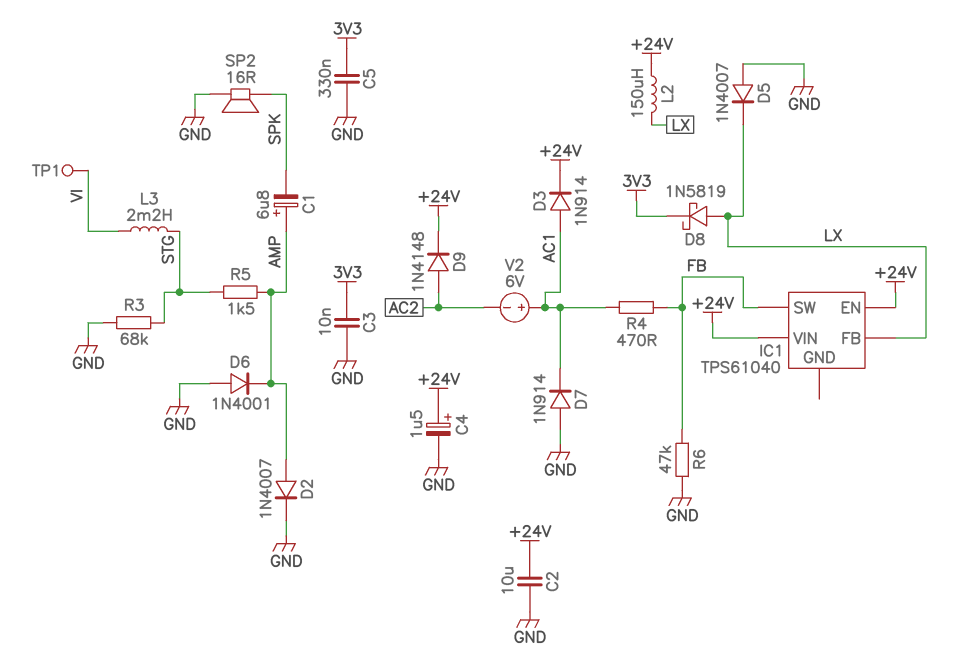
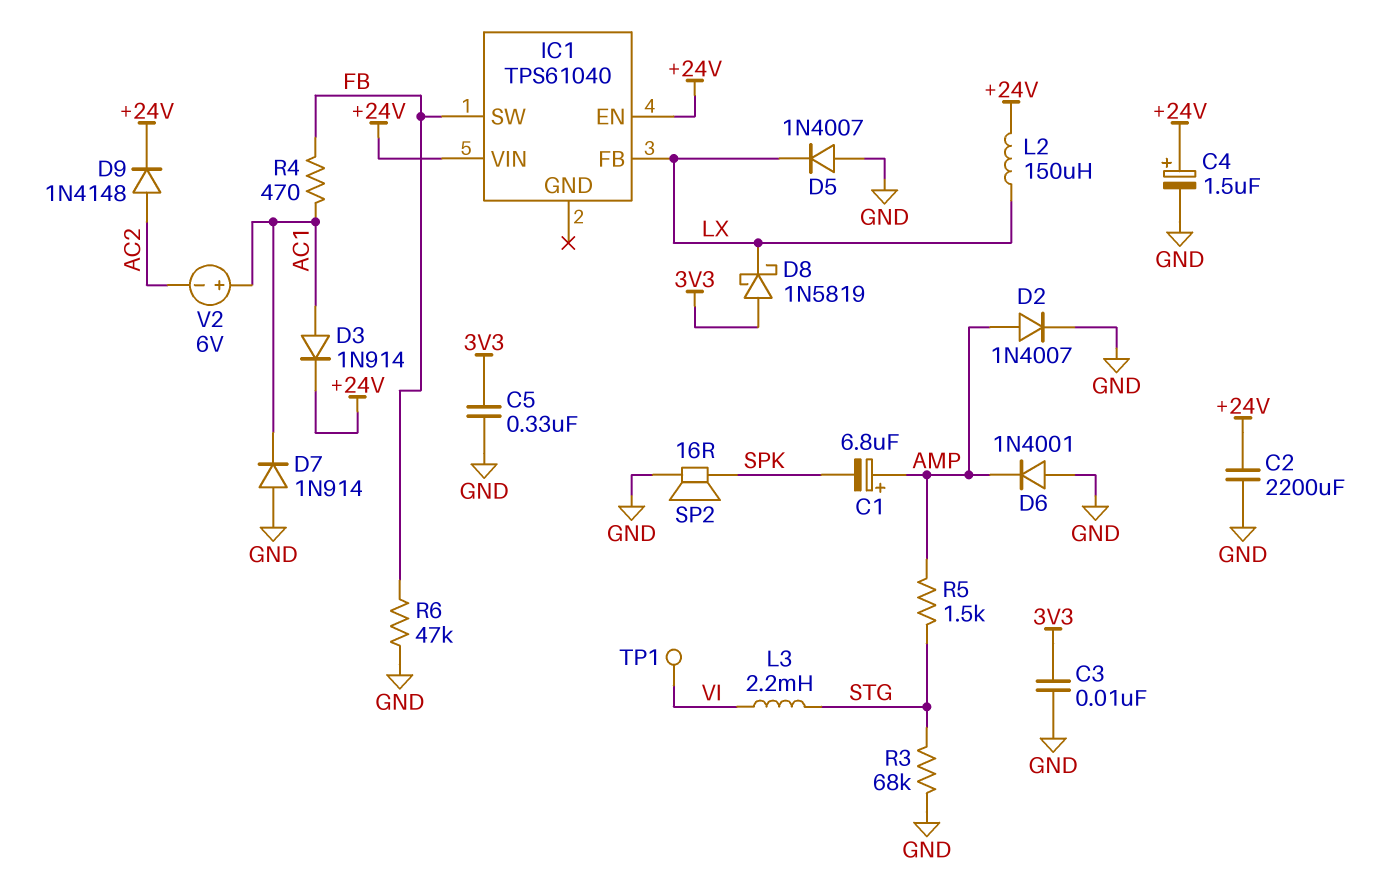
C2: 10uF (+24V, GND) -> 2200uF (+24V, GND)
D8: schottky 1N5819 (A LX, K 3V3) -> schottky 1N5819 (A 3V3, K LX)

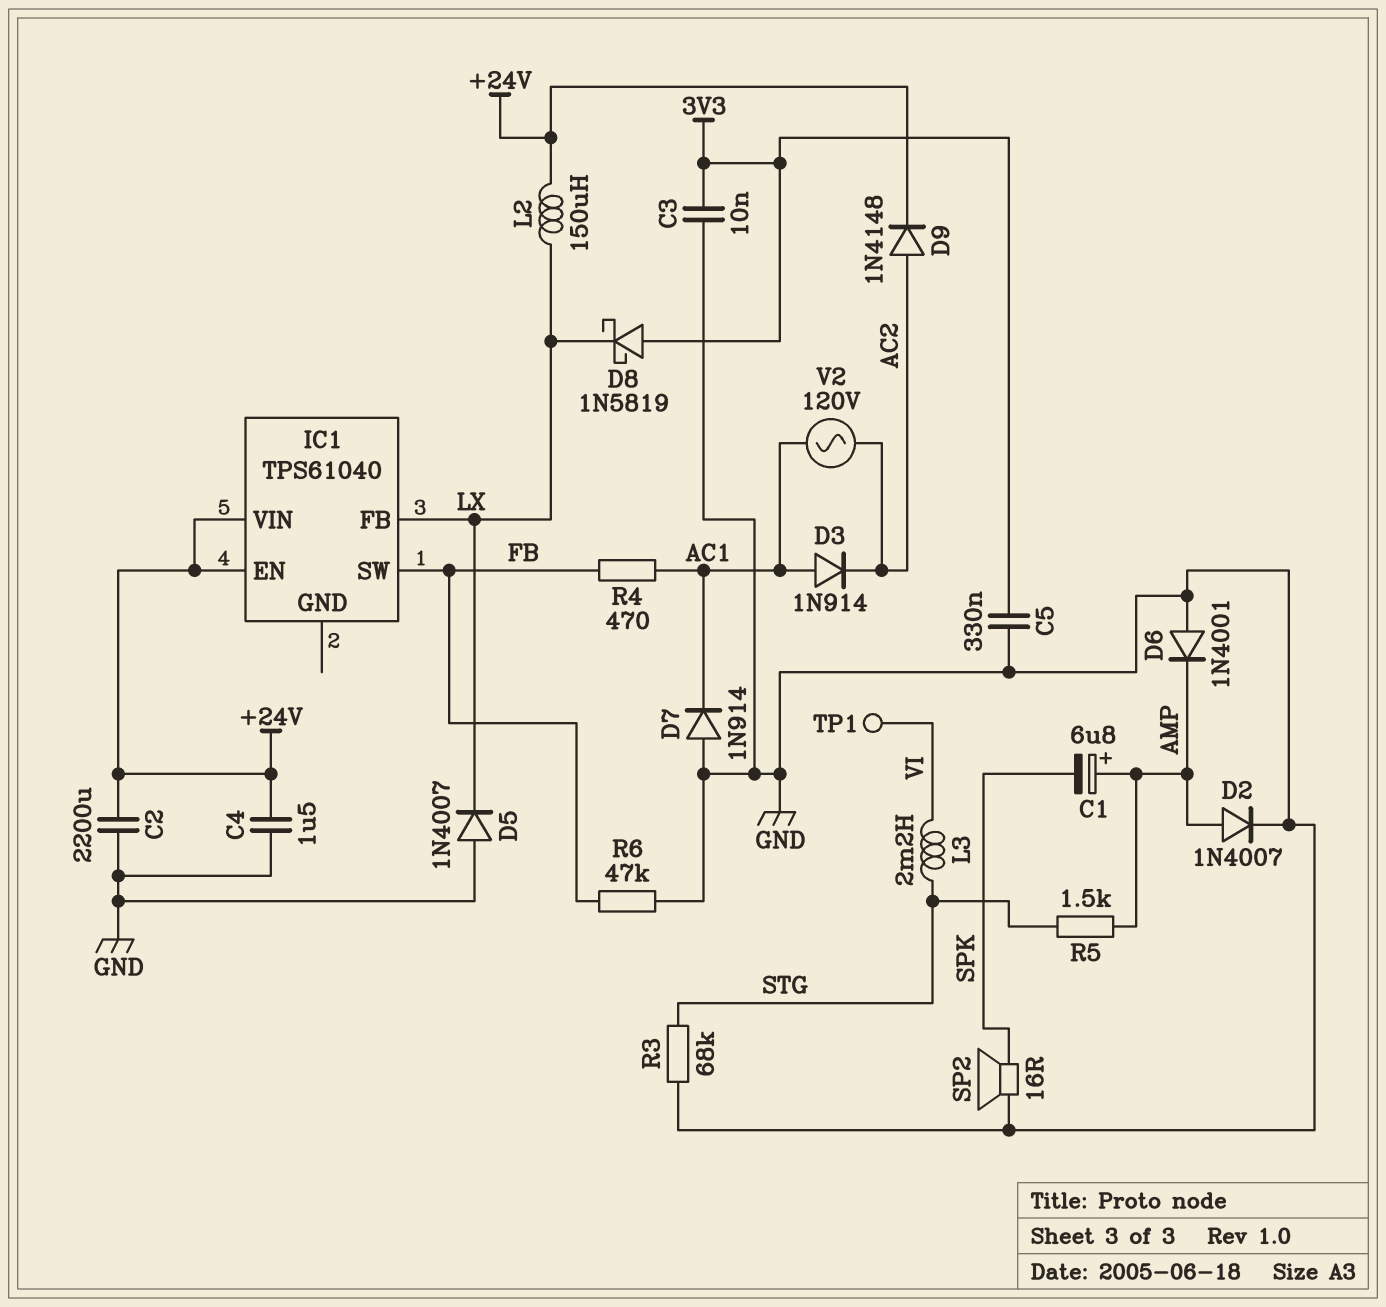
C4: 1.5uF (plus +24V, minus GND) -> 1.5uF (+24V, GND)
D3: diode 1N914 (A AC1, K +24V) -> diode 1N914 (A AC1, K AC2)
V2: 6V (plus AC1, minus AC2) -> AC 120V (AC1, AC2)

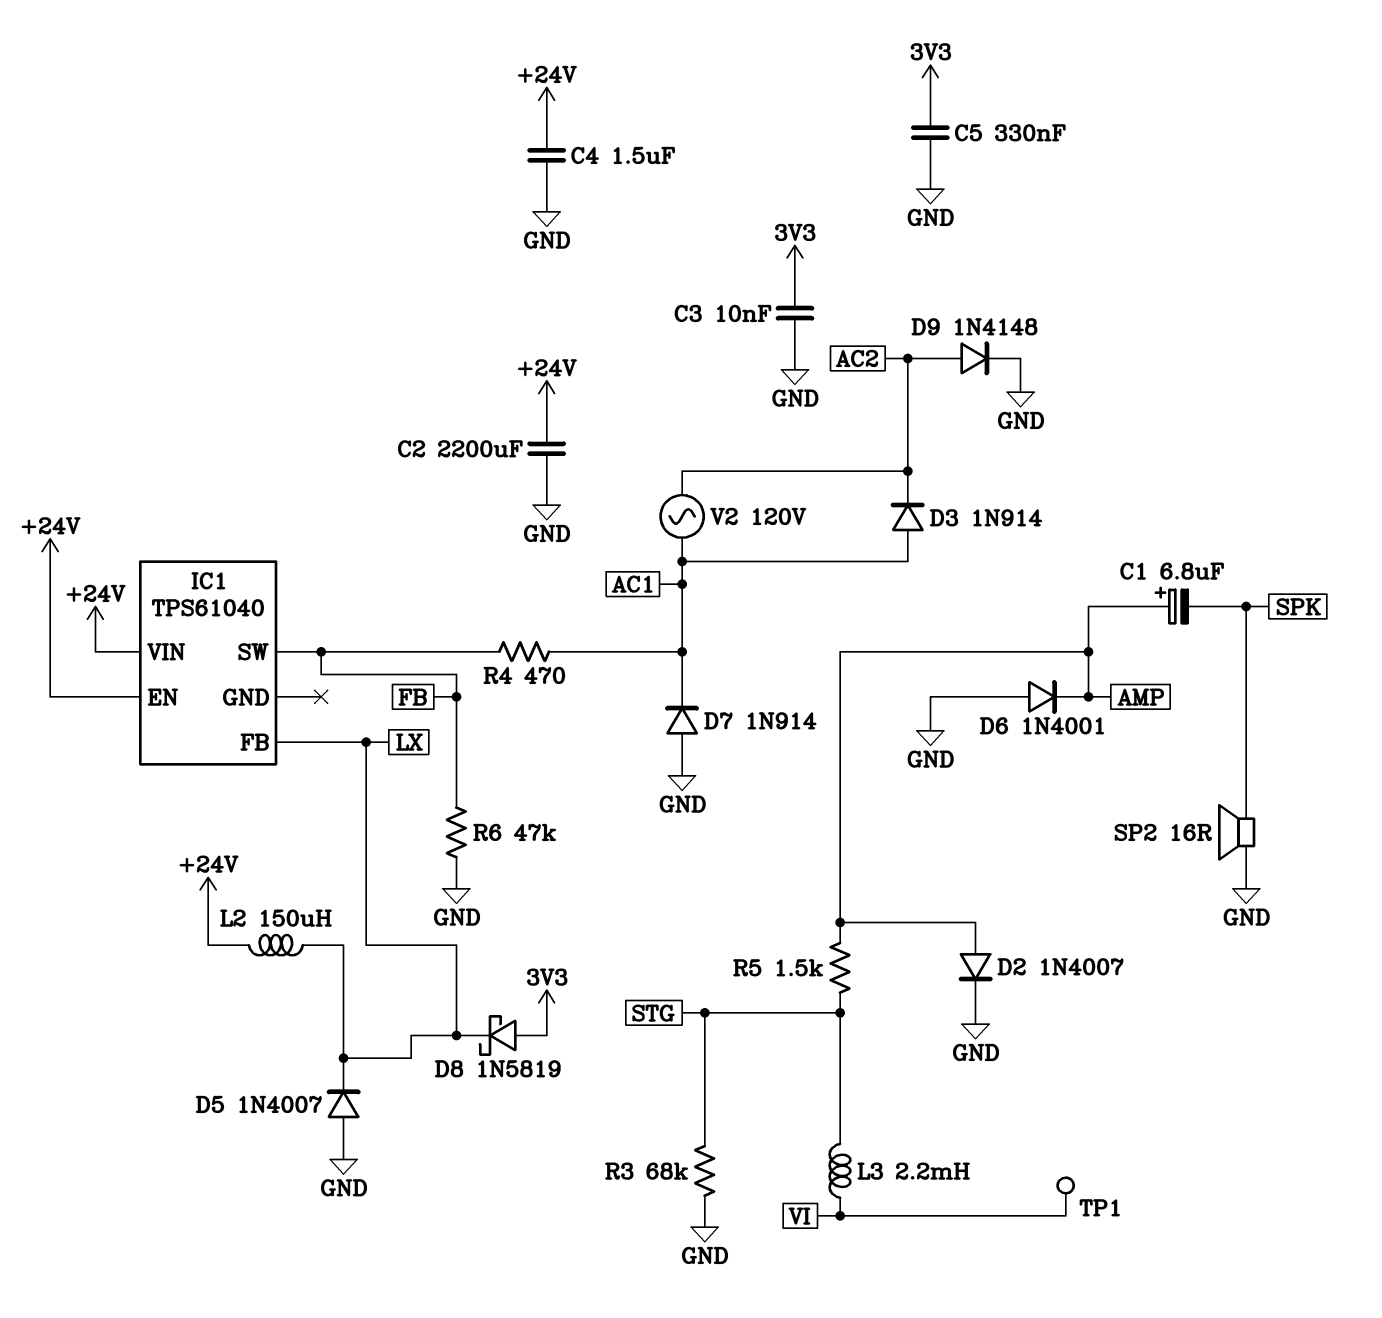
D9: diode 1N4148 (A AC2, K +24V) -> diode 1N4148 (A AC2, K GND)

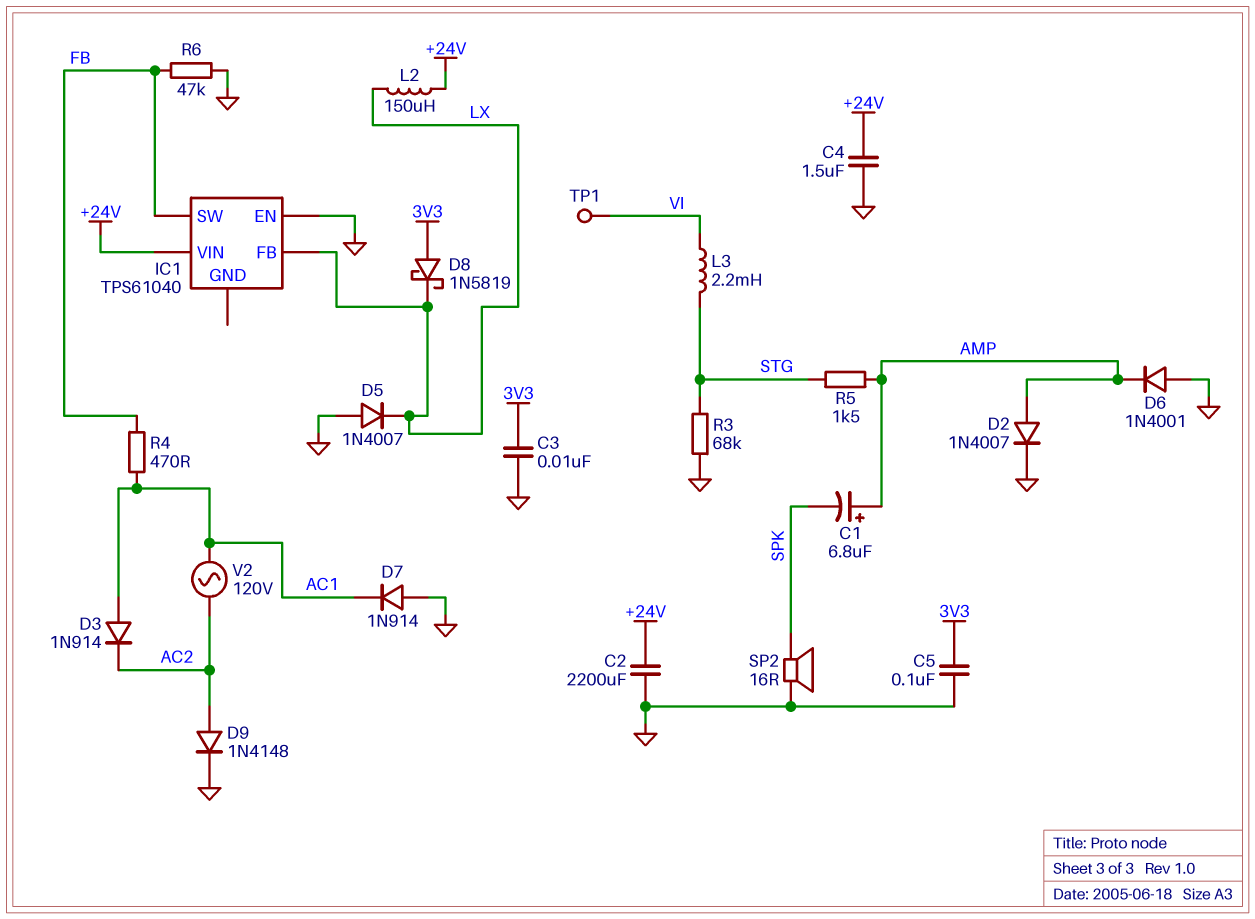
C5: 330nF (3V3, GND) -> 100nF (3V3, GND)
IC1 pin EN: +24V -> GND

